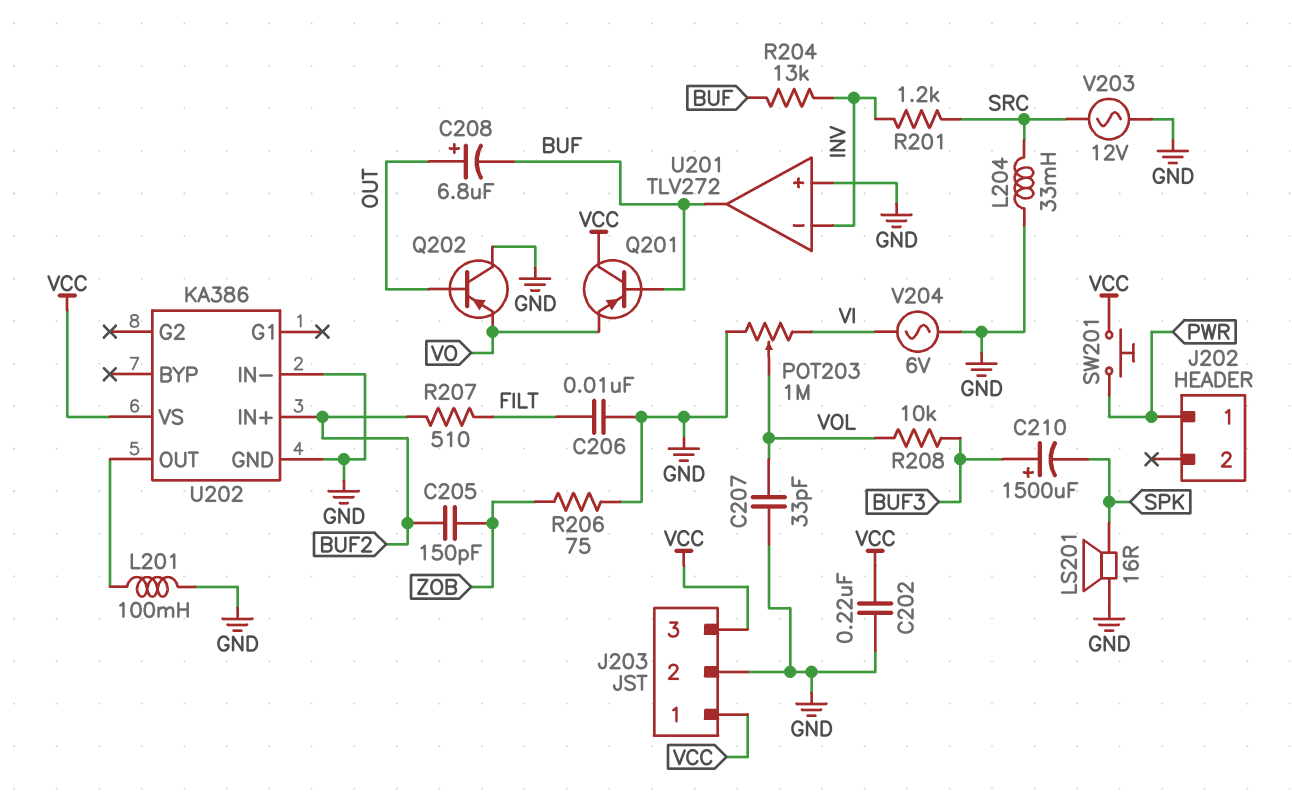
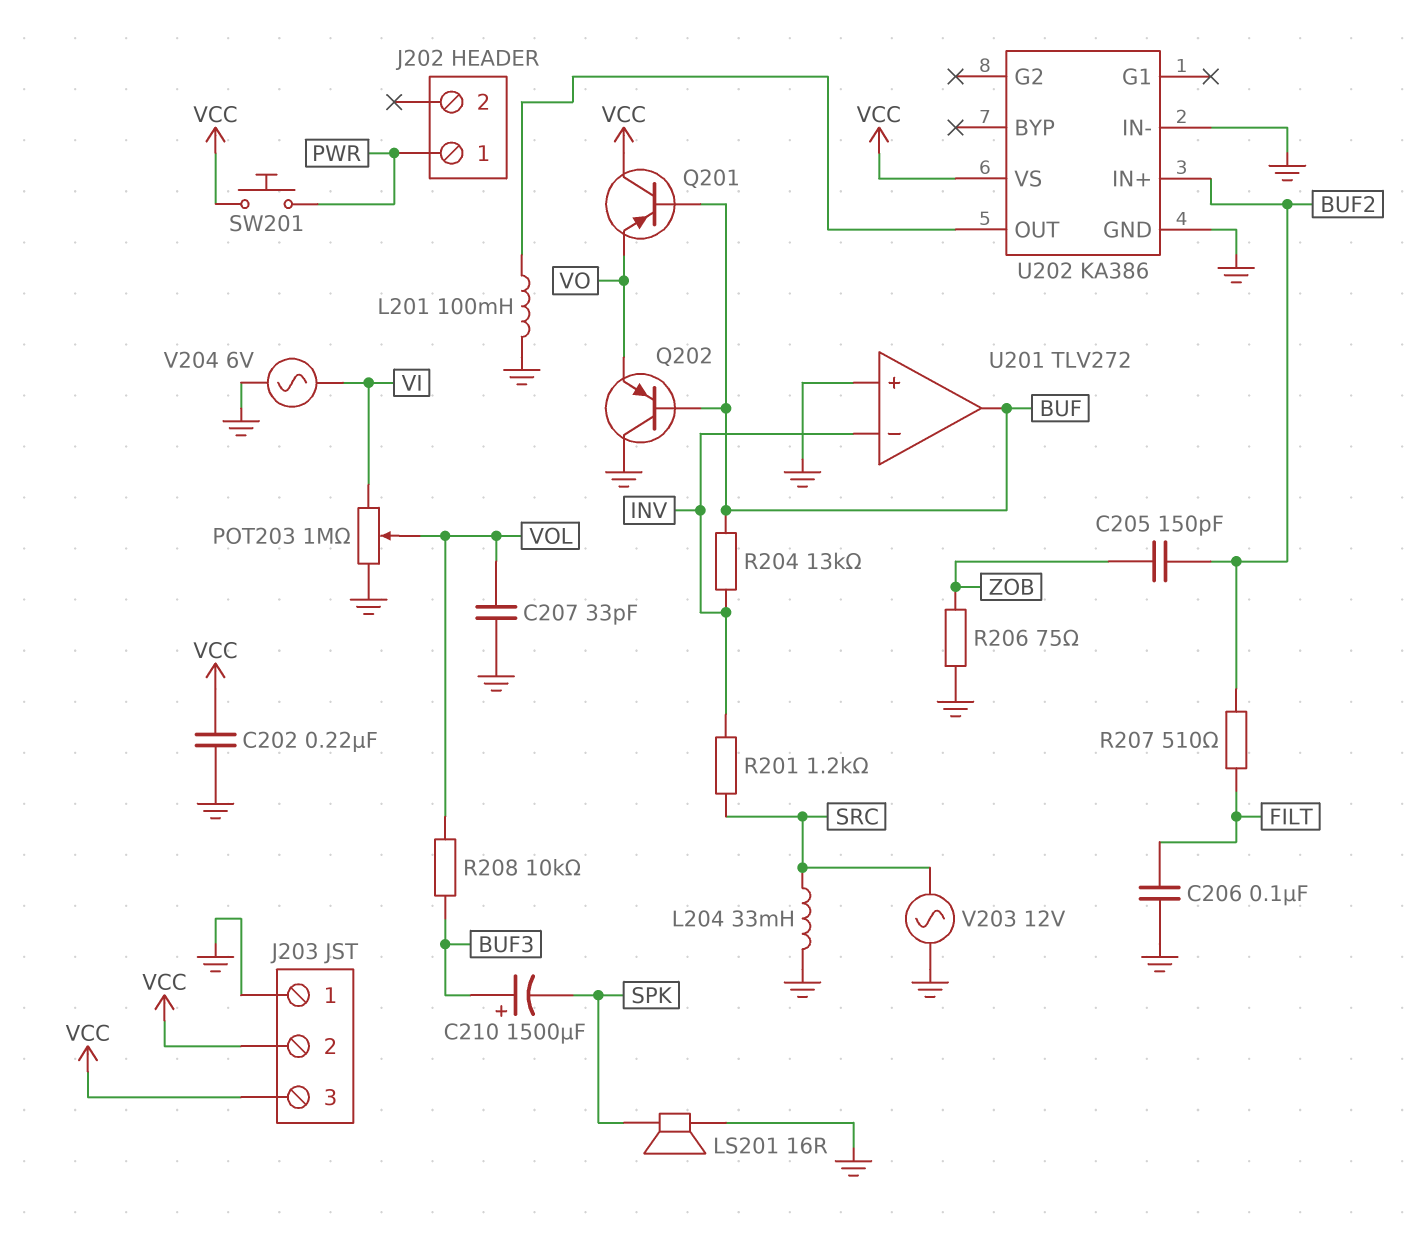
C206: 10nF (FILT, GND) -> 100nF (FILT, GND)
C208: 6.8uF (plus OUT, minus BUF) -> none
J203 pin 1: VCC -> GND
J203 pin 2: GND -> VCC
Q202: PNP (B OUT, C GND, E VO) -> PNP (B BUF, C GND, E VO)

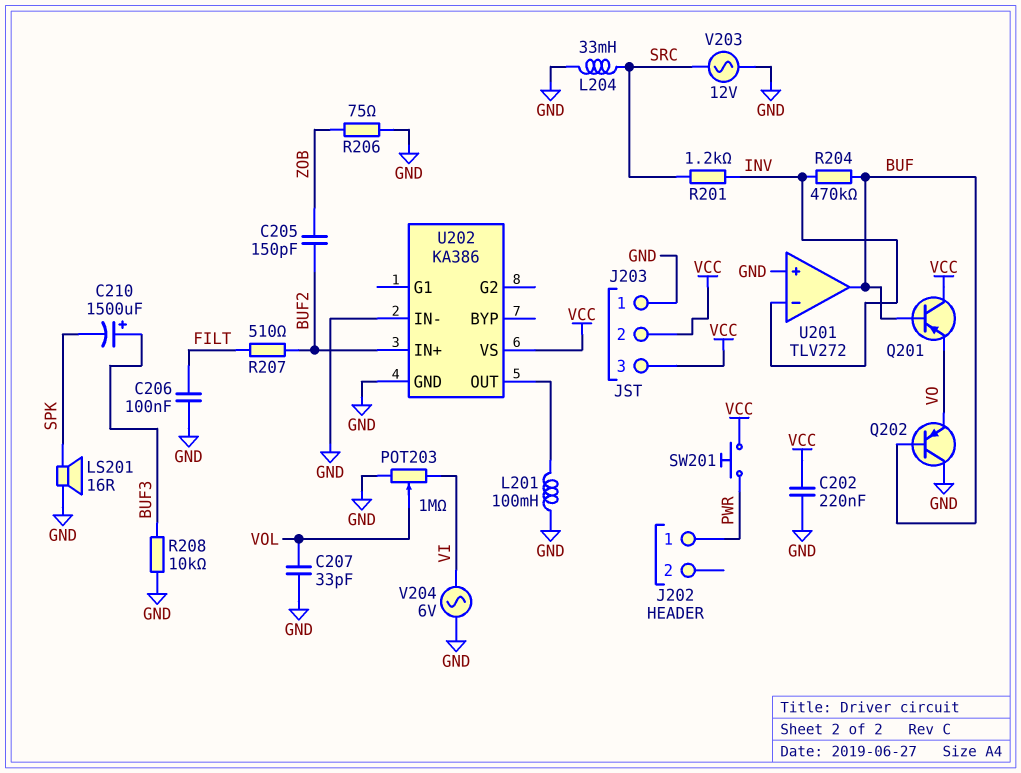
R204: 13k (BUF, INV) -> 470k (BUF, INV)
R208: 10k (BUF3, VOL) -> 10k (BUF3, GND)

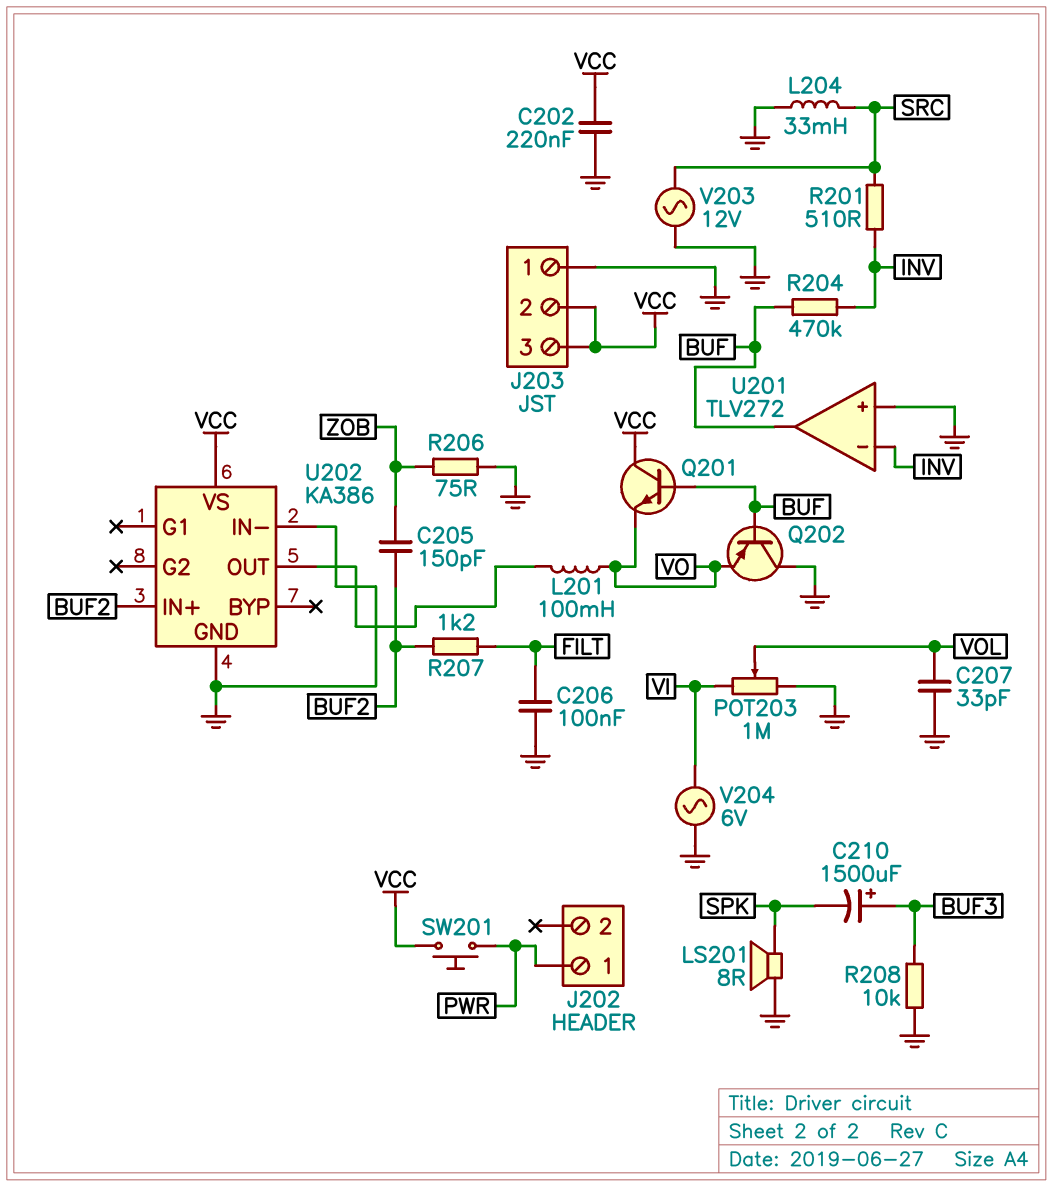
L201: 100mH (GND, U202/OUT) -> 100mH (U202/OUT, VO)
LS201: speaker 16R (GND, SPK) -> speaker 8R (GND, SPK)
Q201: PNP (B BUF, C VCC, E VO) -> NPN (B BUF, C VCC, E VO)
R201: 1.2k (INV, SRC) -> 510 (INV, SRC)
R207: 510 (BUF2, FILT) -> 1.2k (BUF2, FILT)

